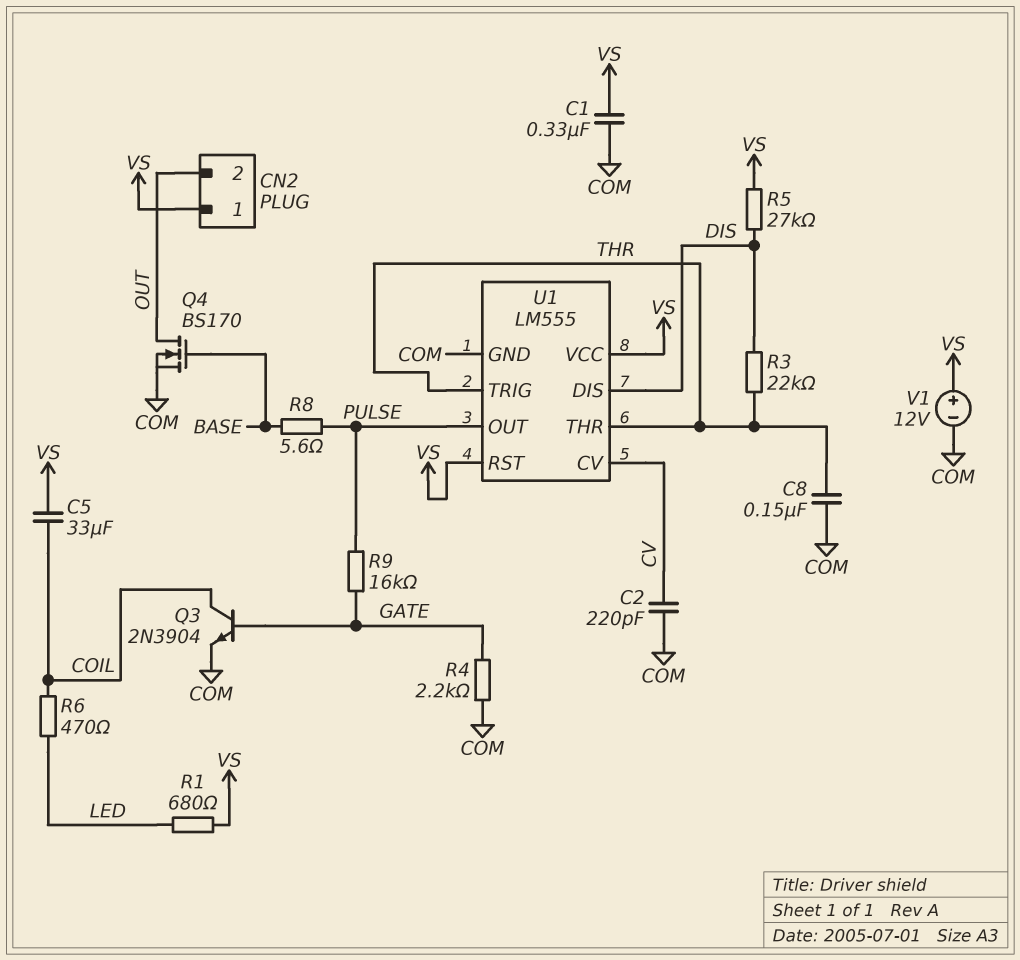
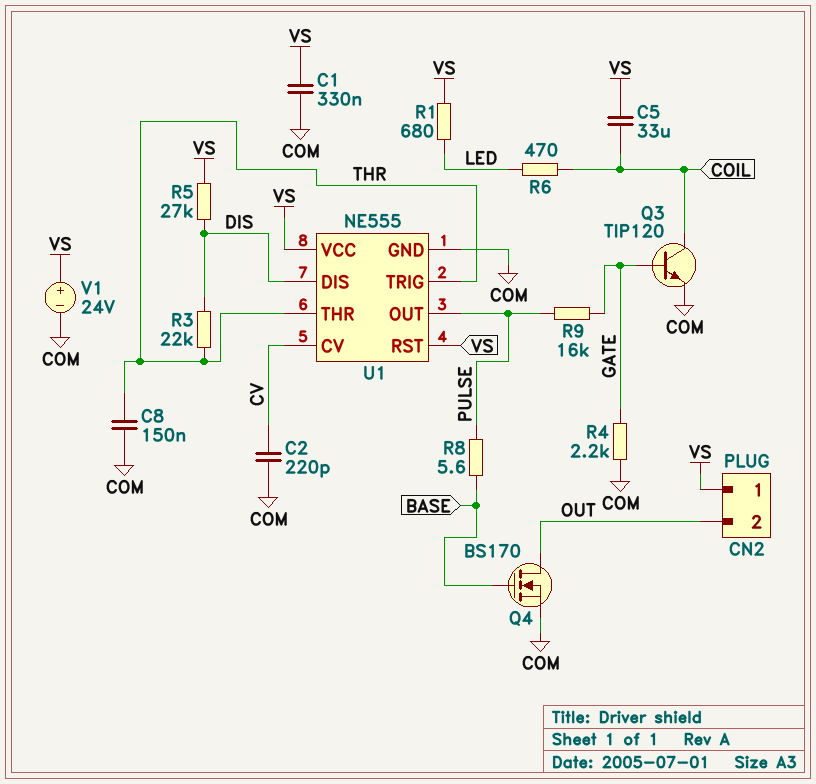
Q3: NPN 2N3904 (B GATE, C COIL, E COM) -> NPN TIP120 (B GATE, C COIL, E COM)
U1: LM555 -> NE555
V1: 12V (plus VS, minus COM) -> 24V (plus VS, minus COM)

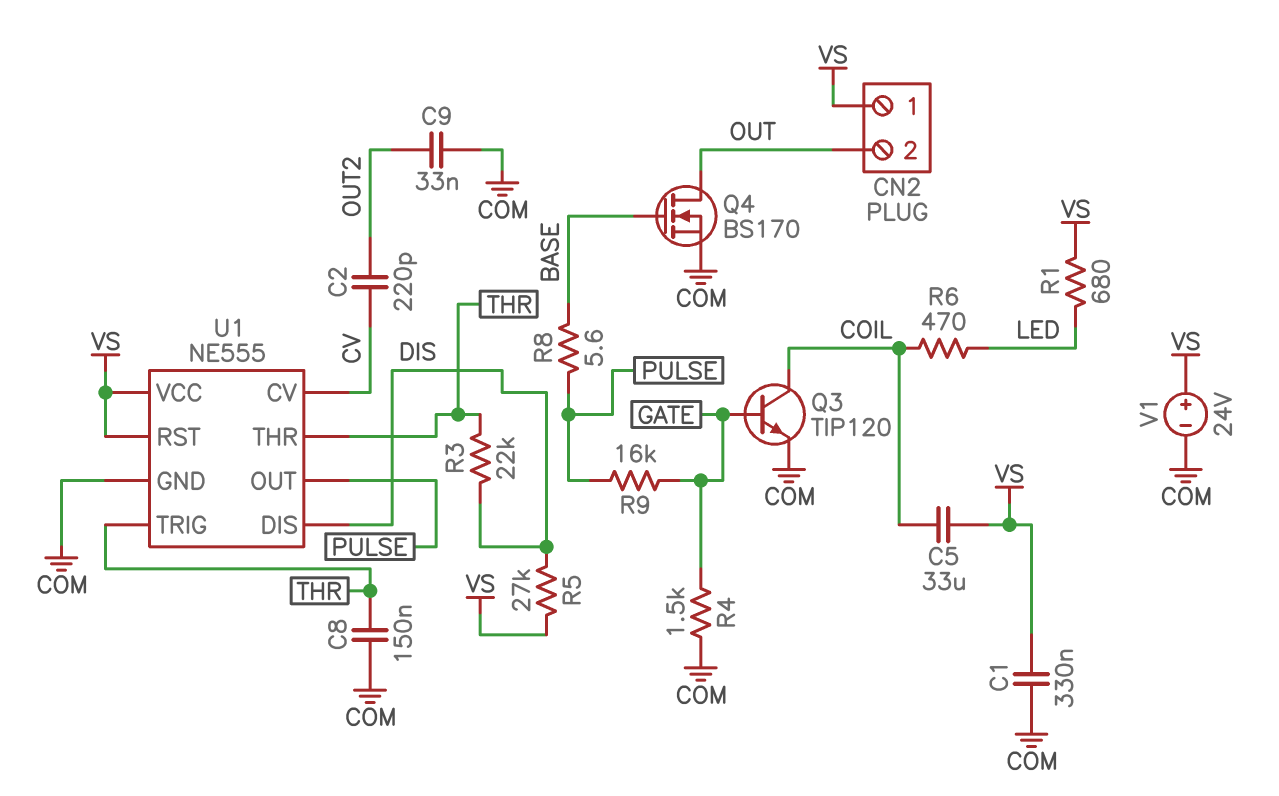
C2: 220pF (COM, CV) -> 220pF (CV, OUT2)
C9: none -> 33nF (COM, OUT2)
R4: 2.2k (COM, GATE) -> 1.5k (COM, GATE)

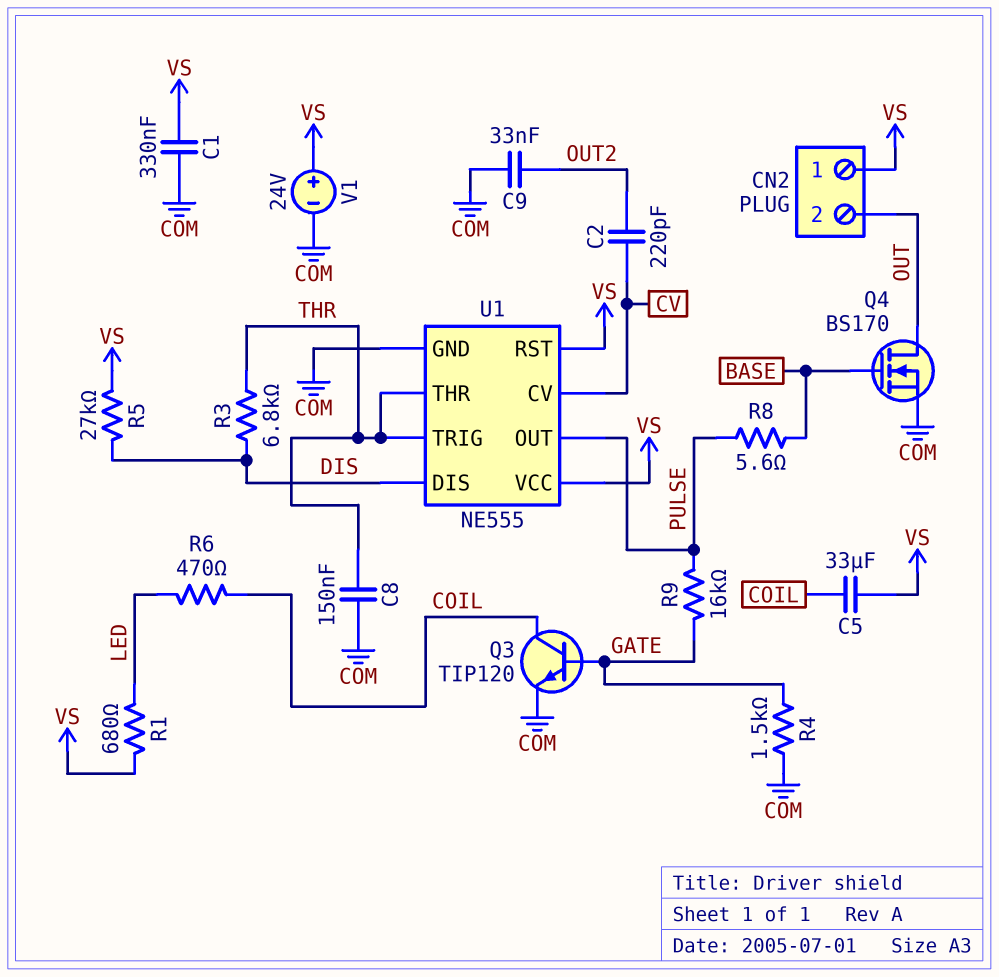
R3: 22k (DIS, THR) -> 6.8k (DIS, THR)

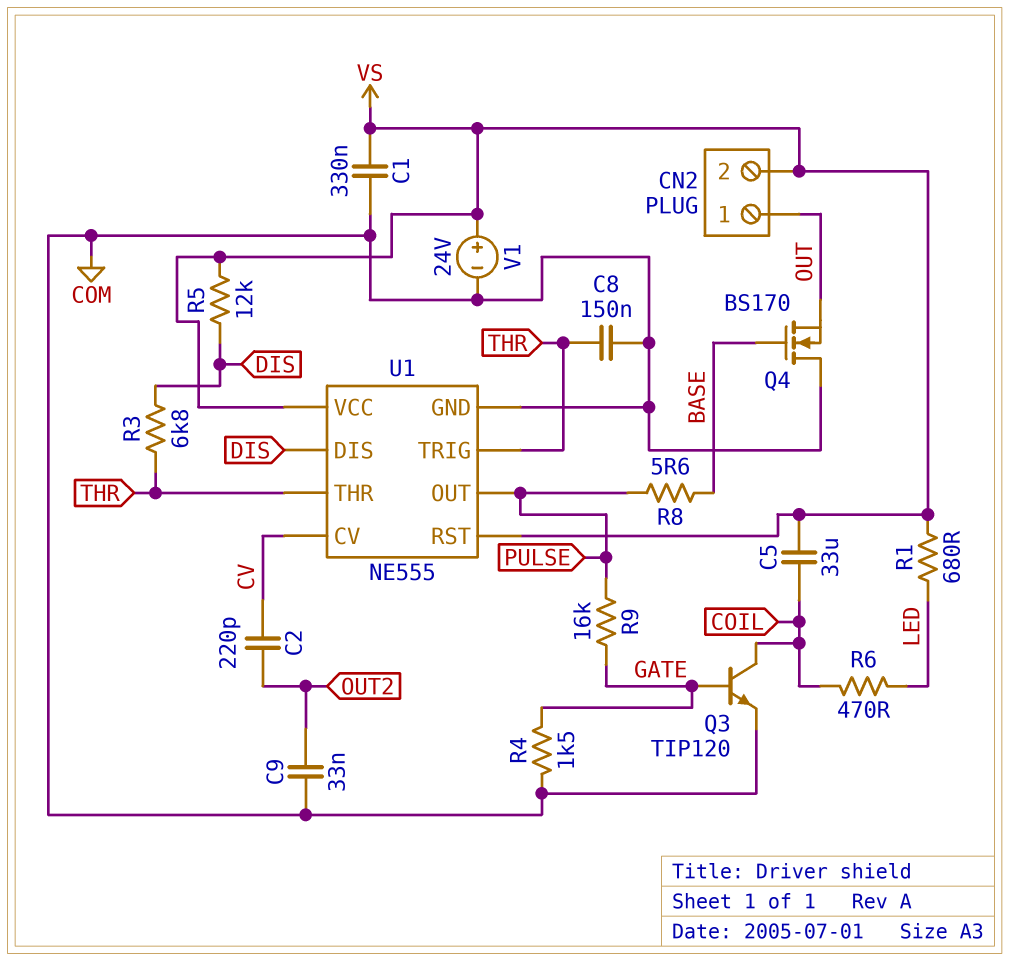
CN2 pin 1: VS -> OUT
CN2 pin 2: OUT -> VS
Q4: NMOS BS170 (G BASE, D OUT, S COM) -> NMOS BS170 (G BASE, D COM, S OUT)
R5: 27k (DIS, VS) -> 12k (DIS, VS)

